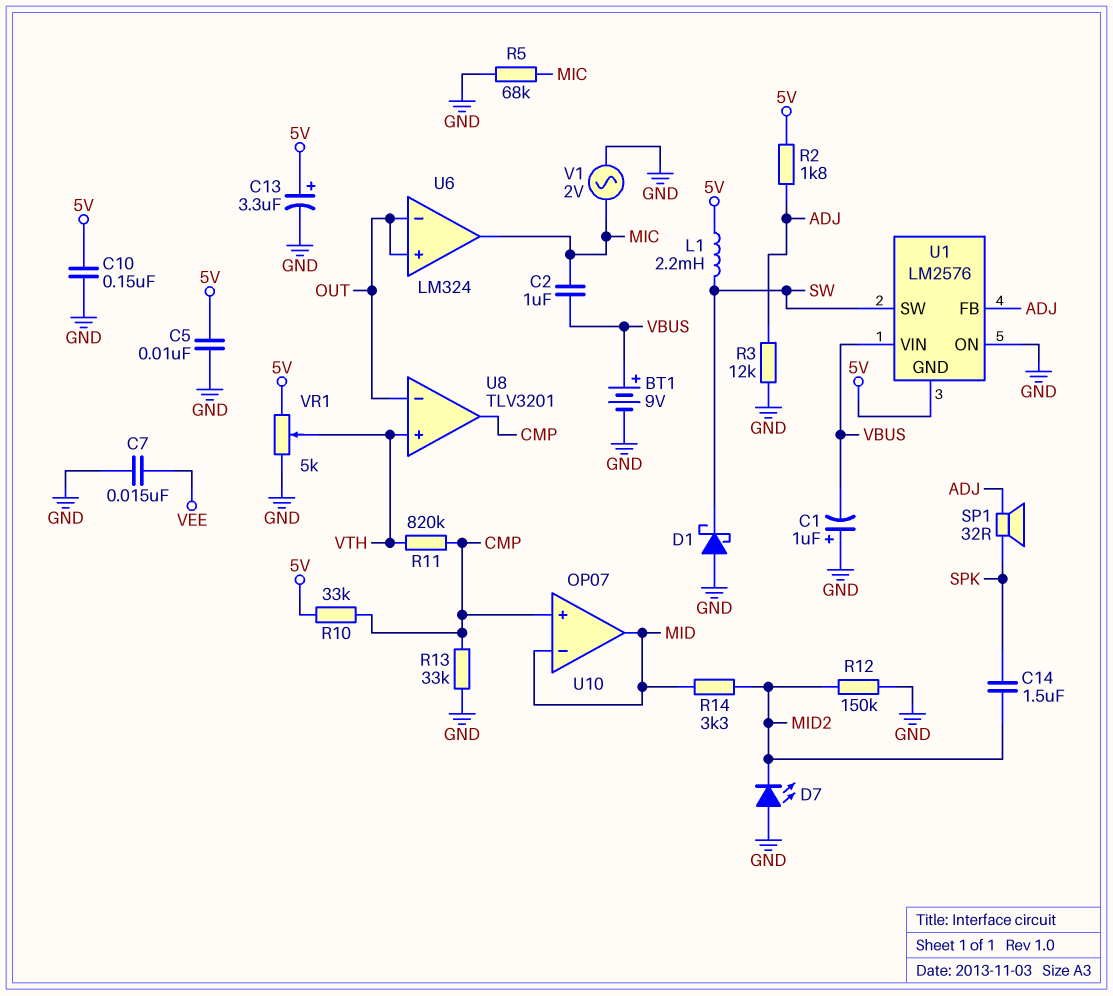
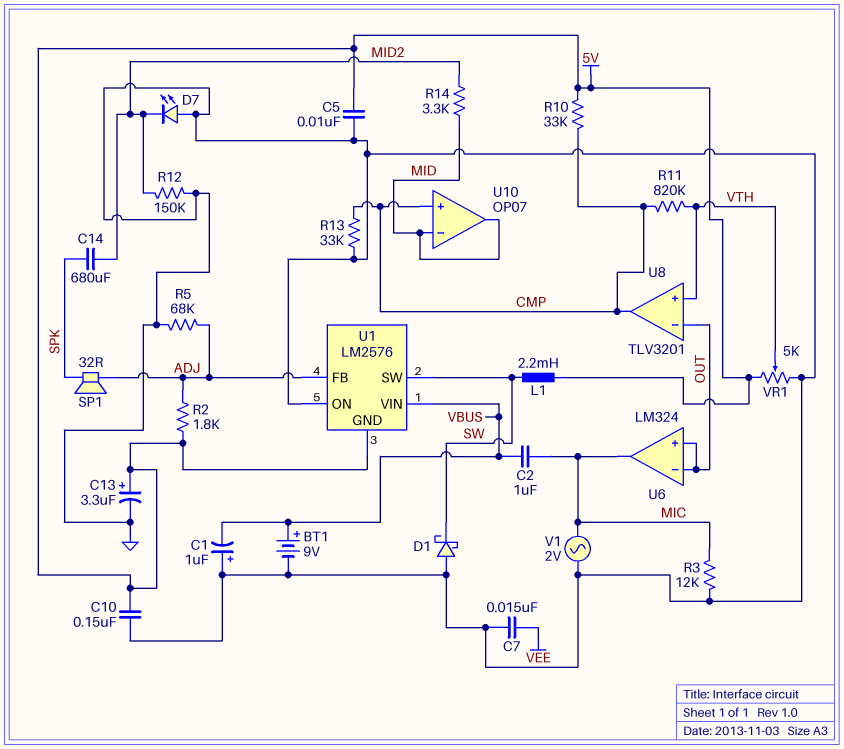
C14: 1.5uF (MID2, SPK) -> 680uF (MID2, SPK)
R3: 12k (ADJ, GND) -> 12k (GND, MIC)
R5: 68k (GND, MIC) -> 68k (ADJ, GND)

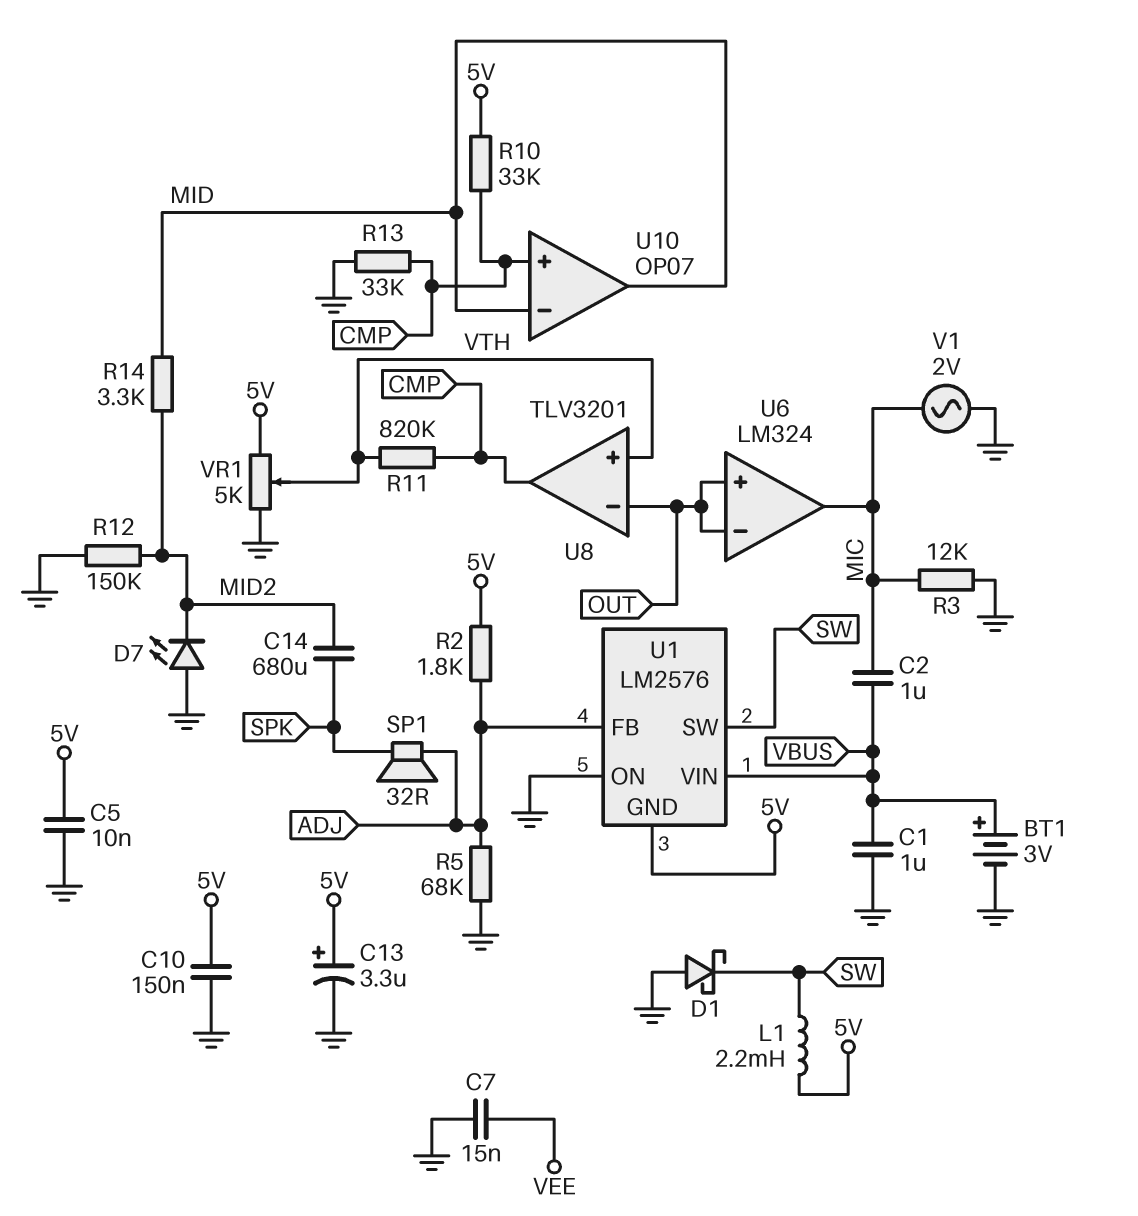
BT1: 9V (plus VBUS, minus GND) -> 3V (plus VBUS, minus GND)
C1: 1uF (plus GND, minus VBUS) -> 1uF (GND, VBUS)

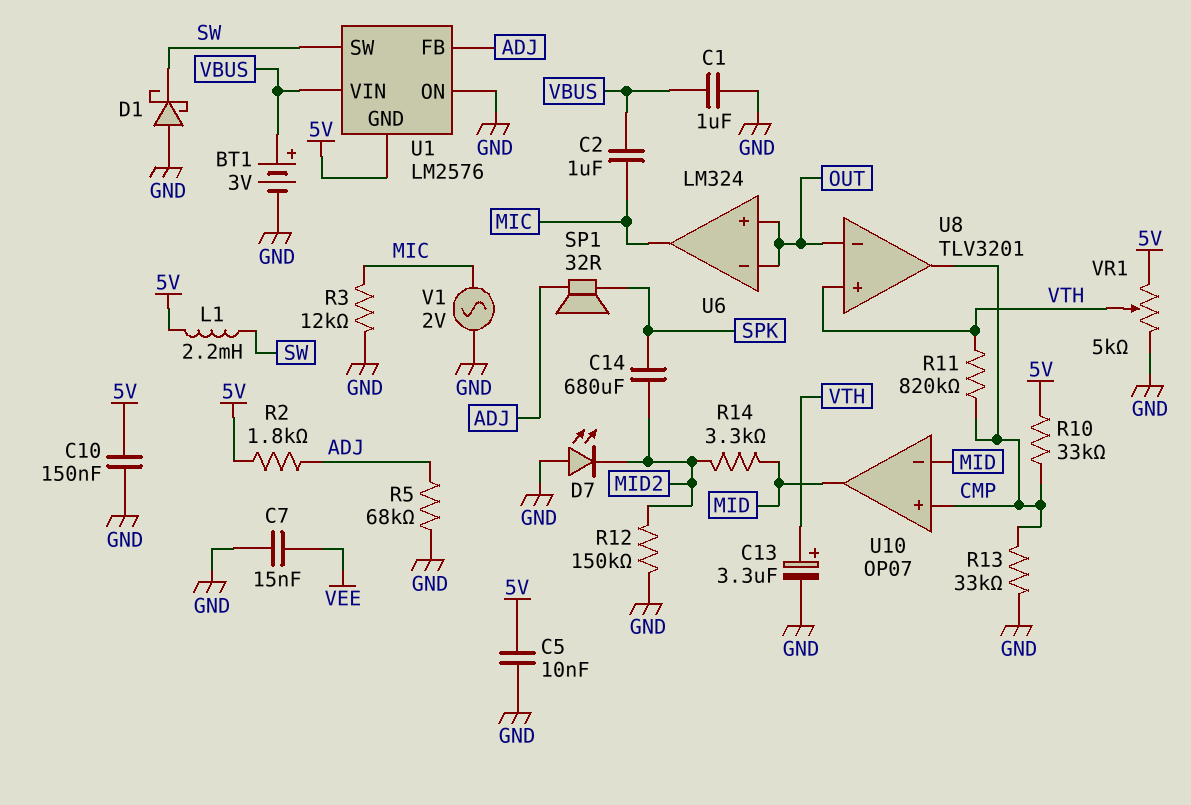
C13: 3.3uF (plus 5V, minus GND) -> 3.3uF (plus VTH, minus GND)

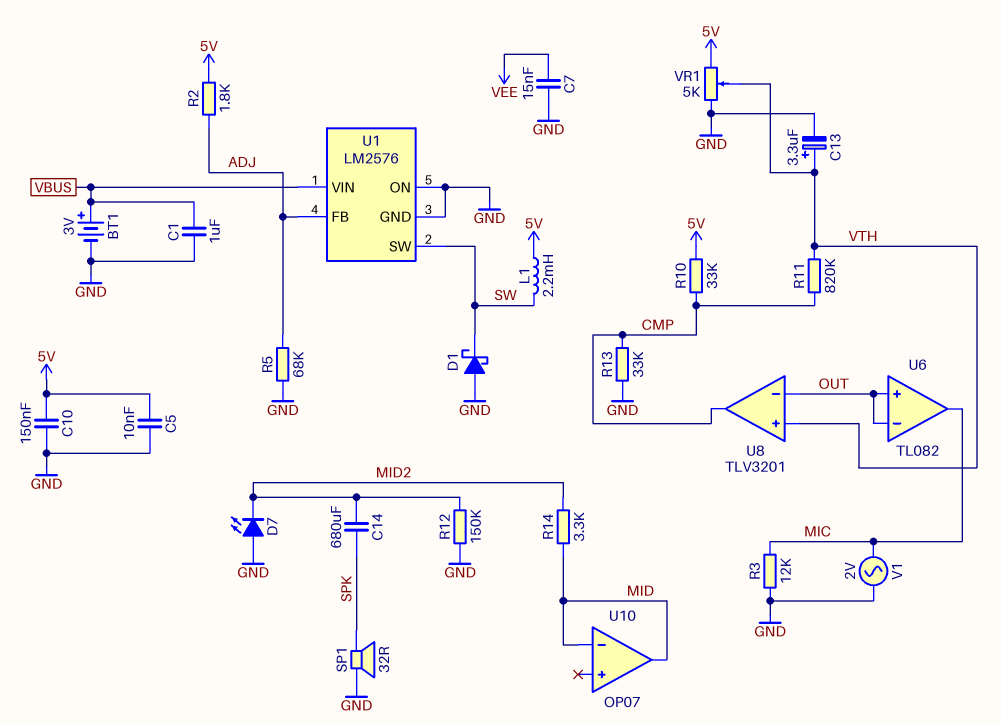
C2: 1uF (MIC, VBUS) -> none
SP1: speaker 32R (ADJ, SPK) -> speaker 32R (GND, SPK)
U1 pin GND: 5V -> GND
U6: LM324 -> TL082
U10 pin in+: CMP -> none

